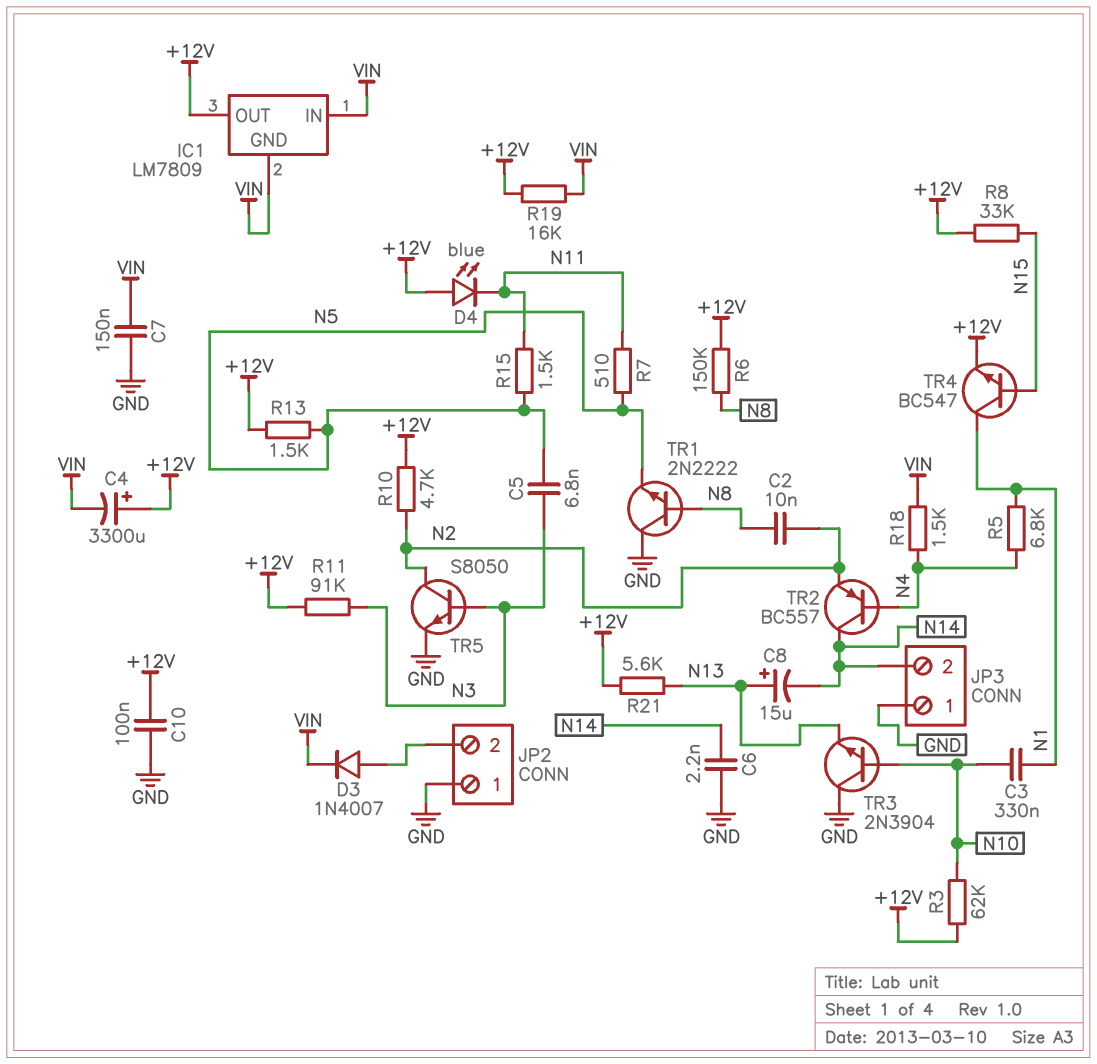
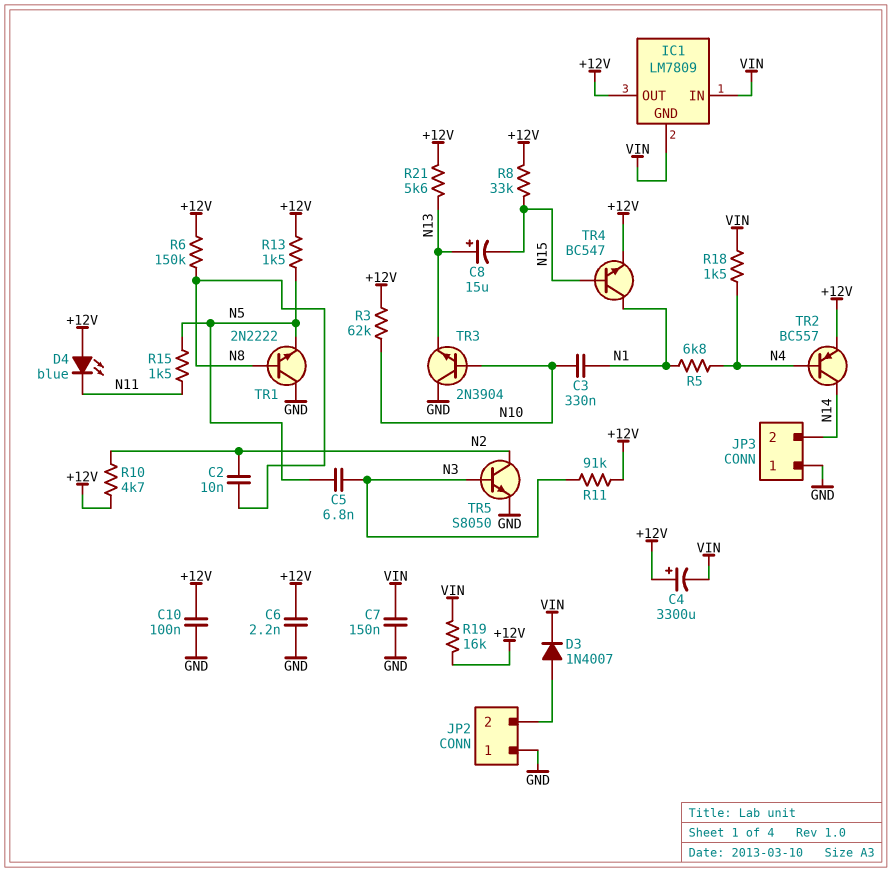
C6: 2.2nF (GND, N14) -> 2.2nF (+12V, GND)
C8: 15uF (plus N13, minus N14) -> 15uF (plus N13, minus N15)
R7: 510 (N5, N11) -> none
TR2: PNP BC557 (B N4, C N14, E N2) -> PNP BC557 (B N4, C N14, E +12V)

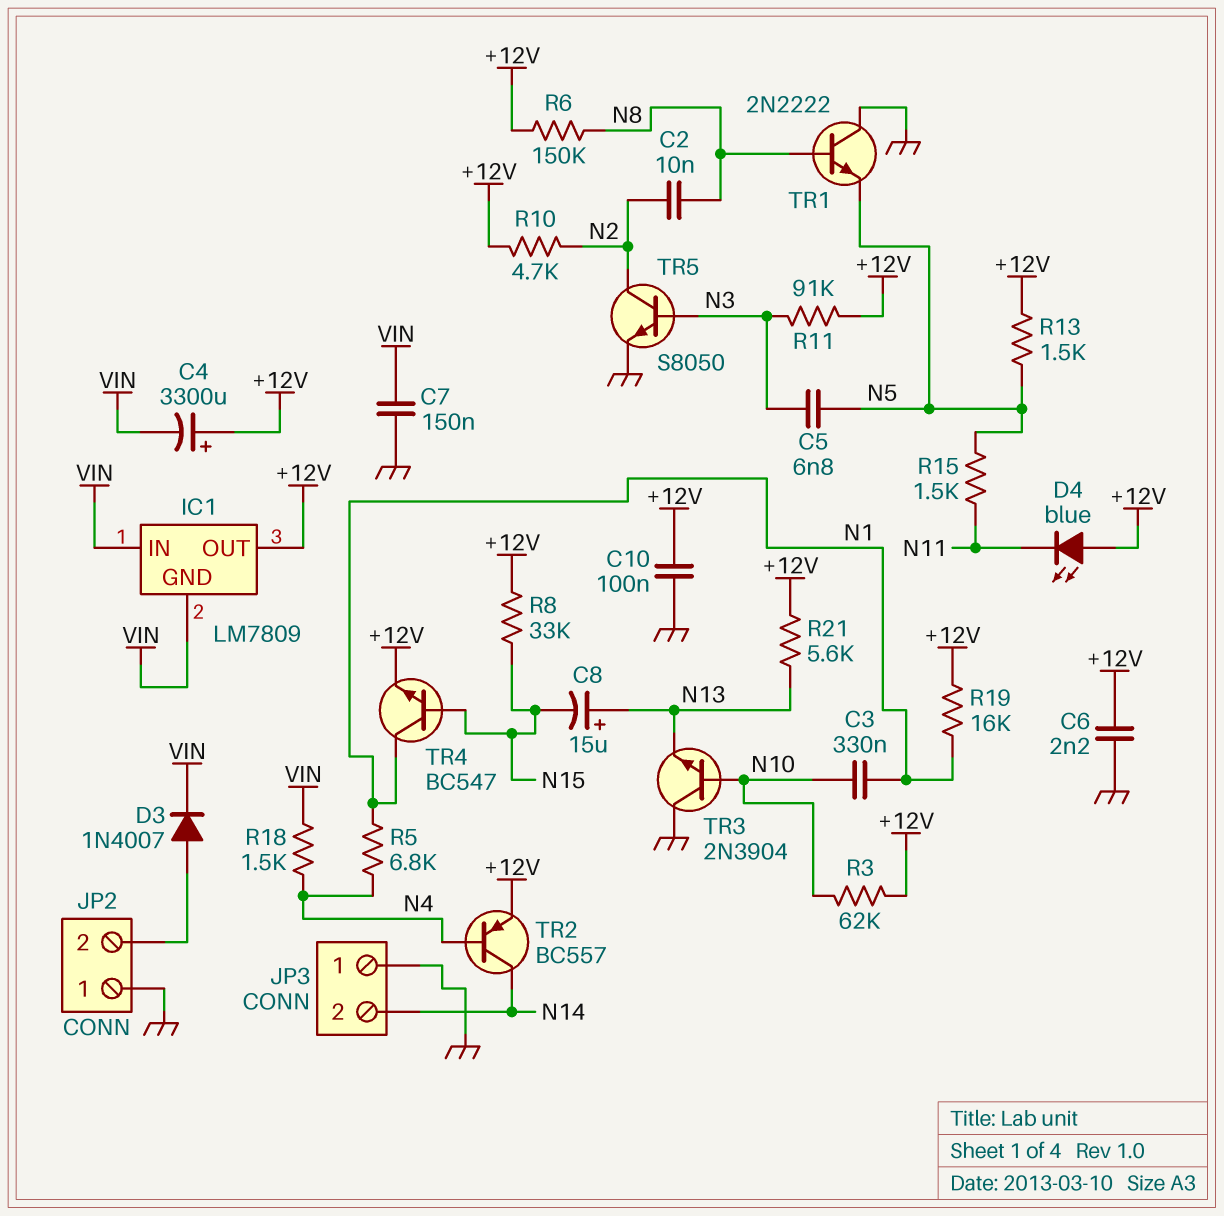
R19: 16k (+12V, VIN) -> 16k (+12V, N1)

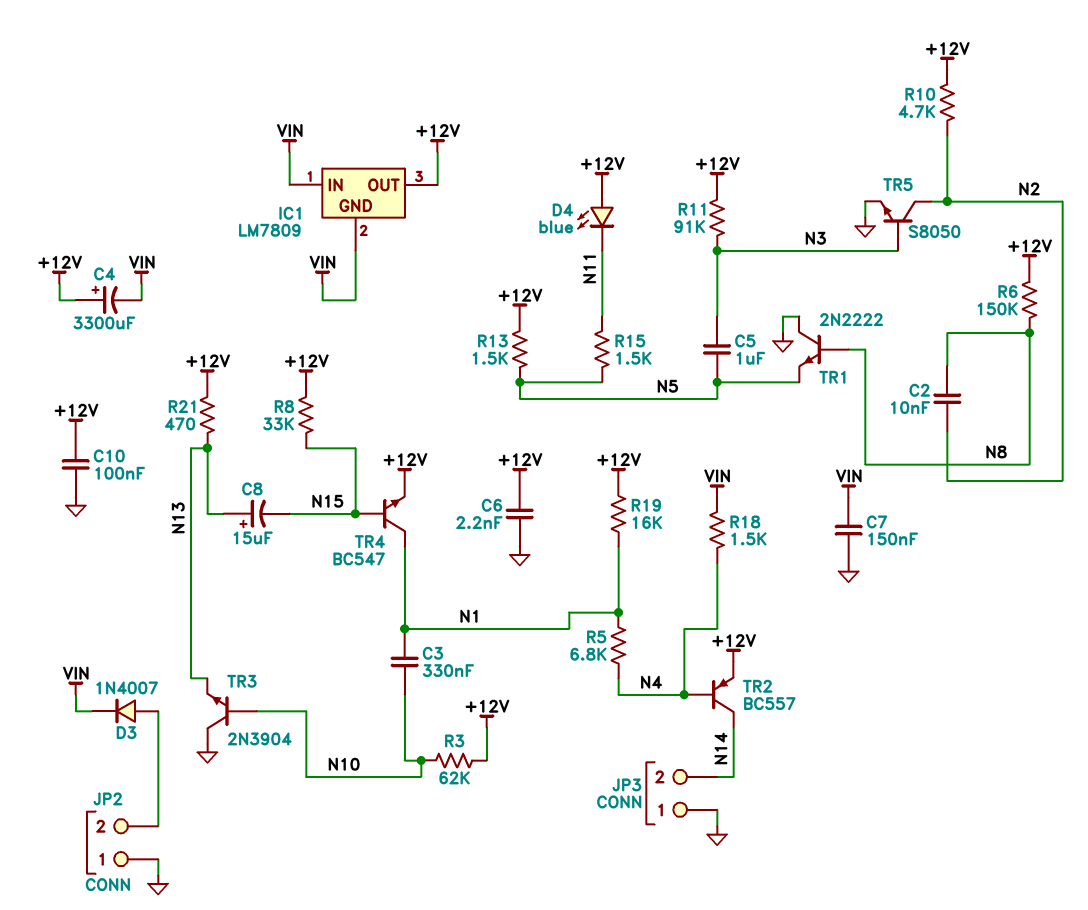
C5: 6.8nF (N3, N5) -> 1uF (N3, N5)
R21: 5.6k (+12V, N13) -> 470 (+12V, N13)

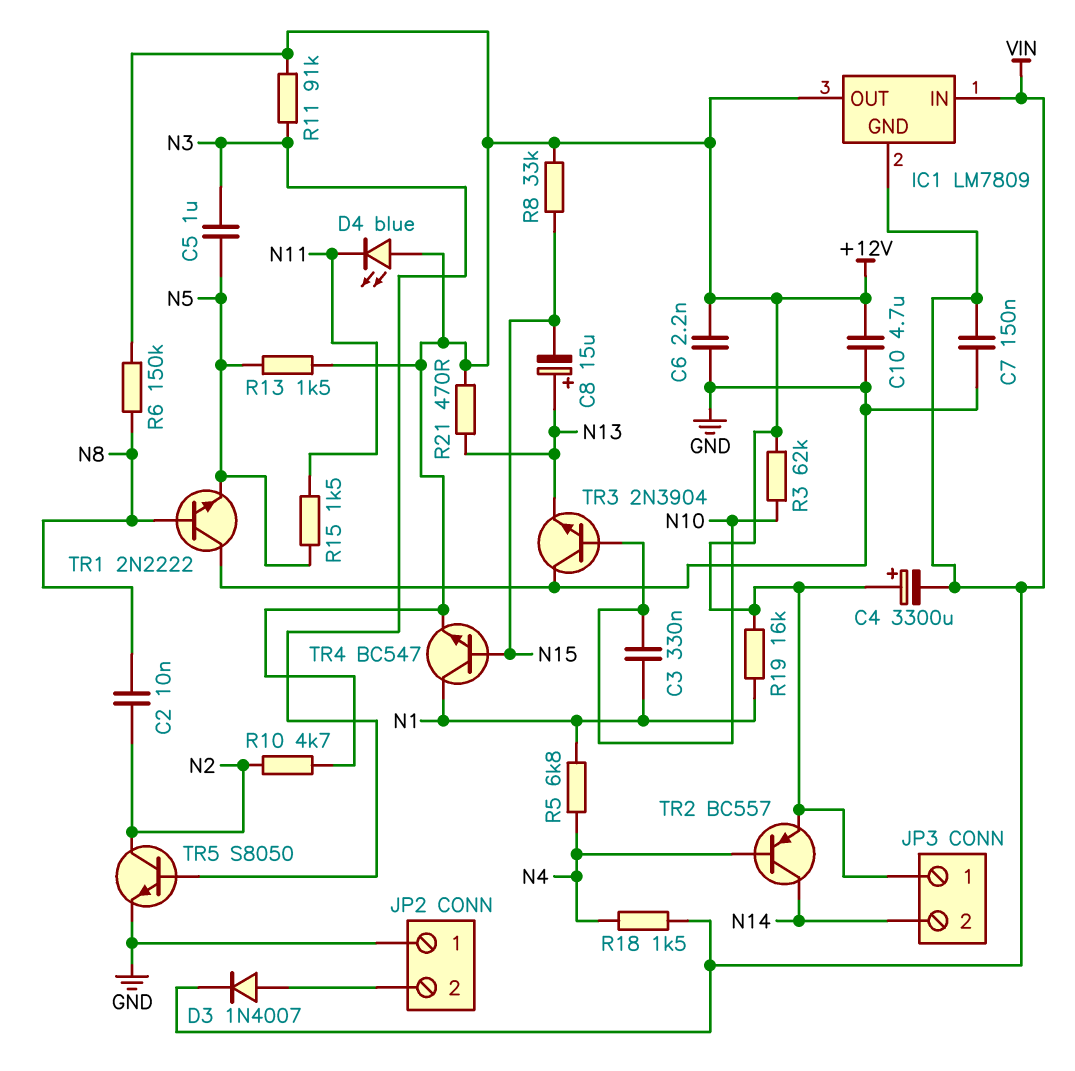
C10: 100nF (+12V, GND) -> 4.7uF (+12V, GND)
JP3 pin 1: GND -> +12V

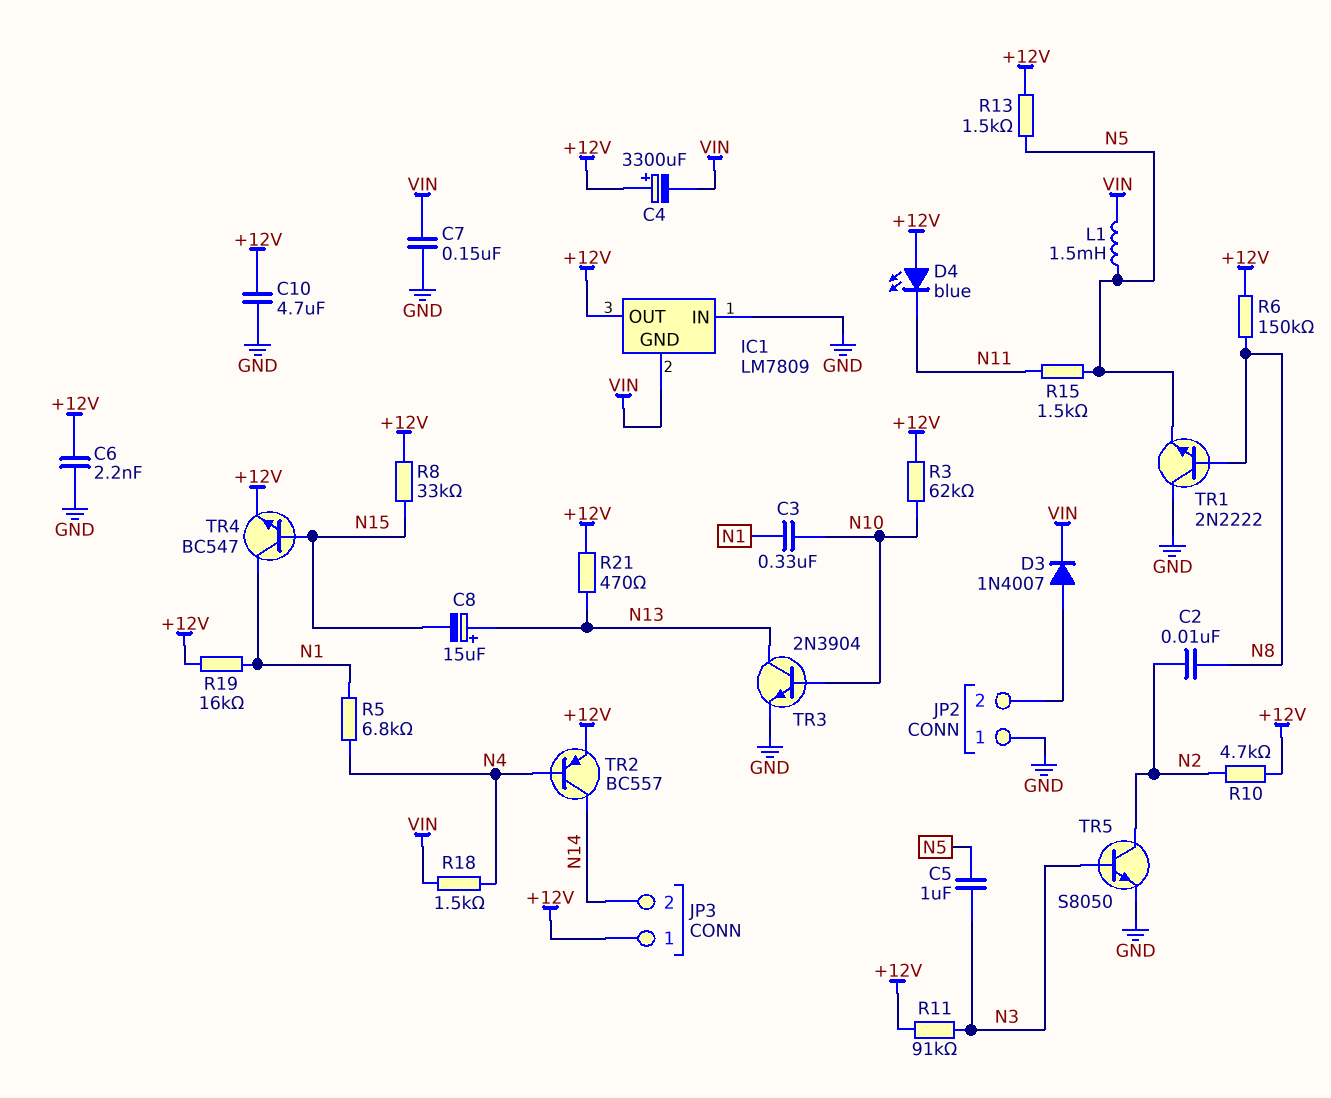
IC1 pin IN: VIN -> GND
L1: none -> 1.5mH (N5, VIN)
TR3: NPN 2N3904 (B N10, C GND, E N13) -> NPN 2N3904 (B N10, C N13, E GND)

